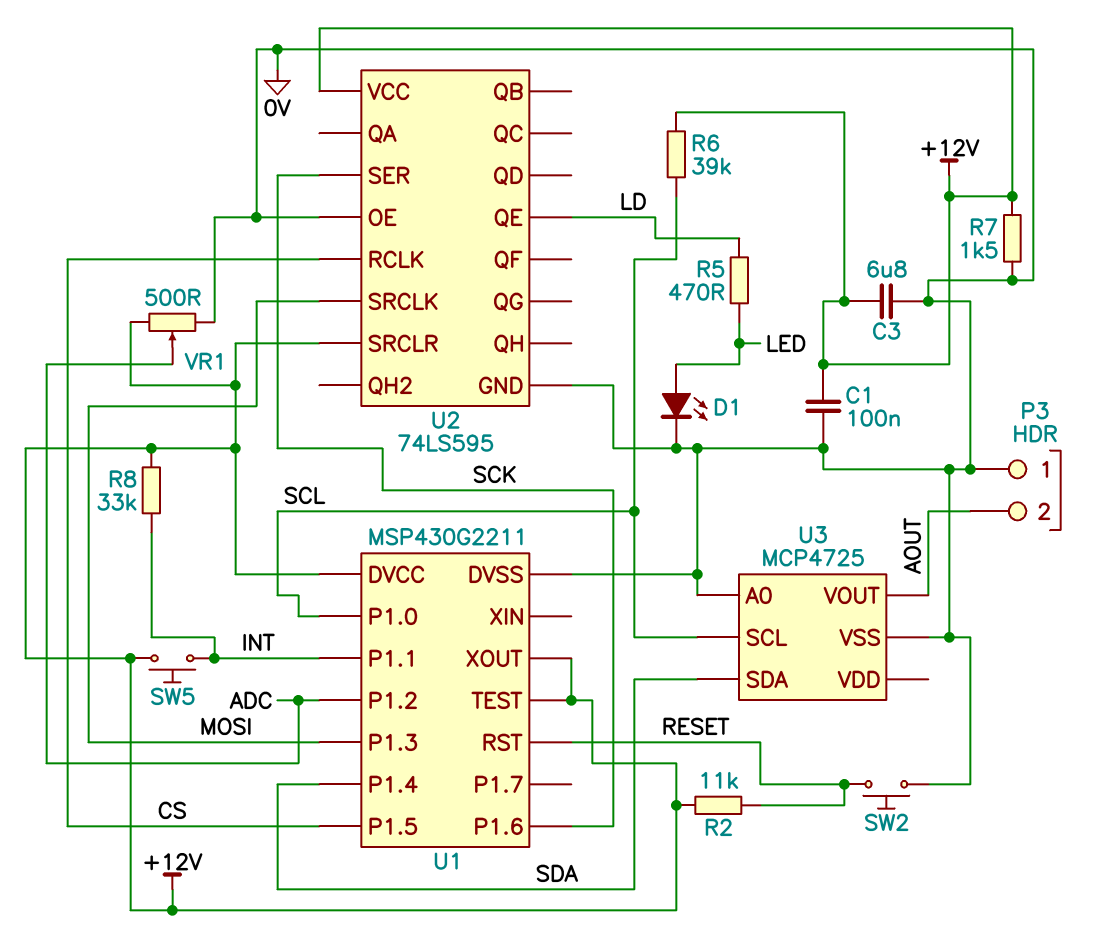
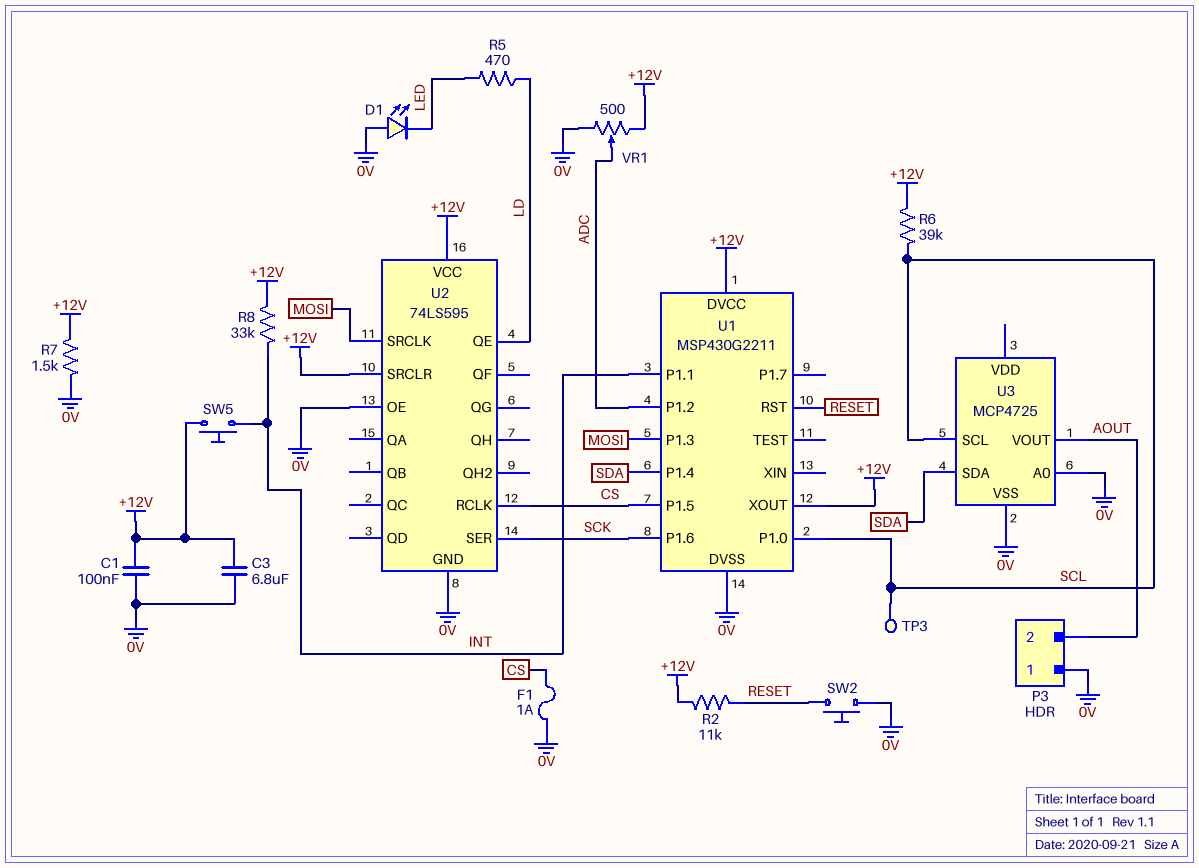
D1: LED (A LED, K 0V) -> LED (A 0V, K LED)
F1: none -> 1A (0V, CS)
TP3: none -> test point (SCL)
U1 pin TEST: +12V -> none

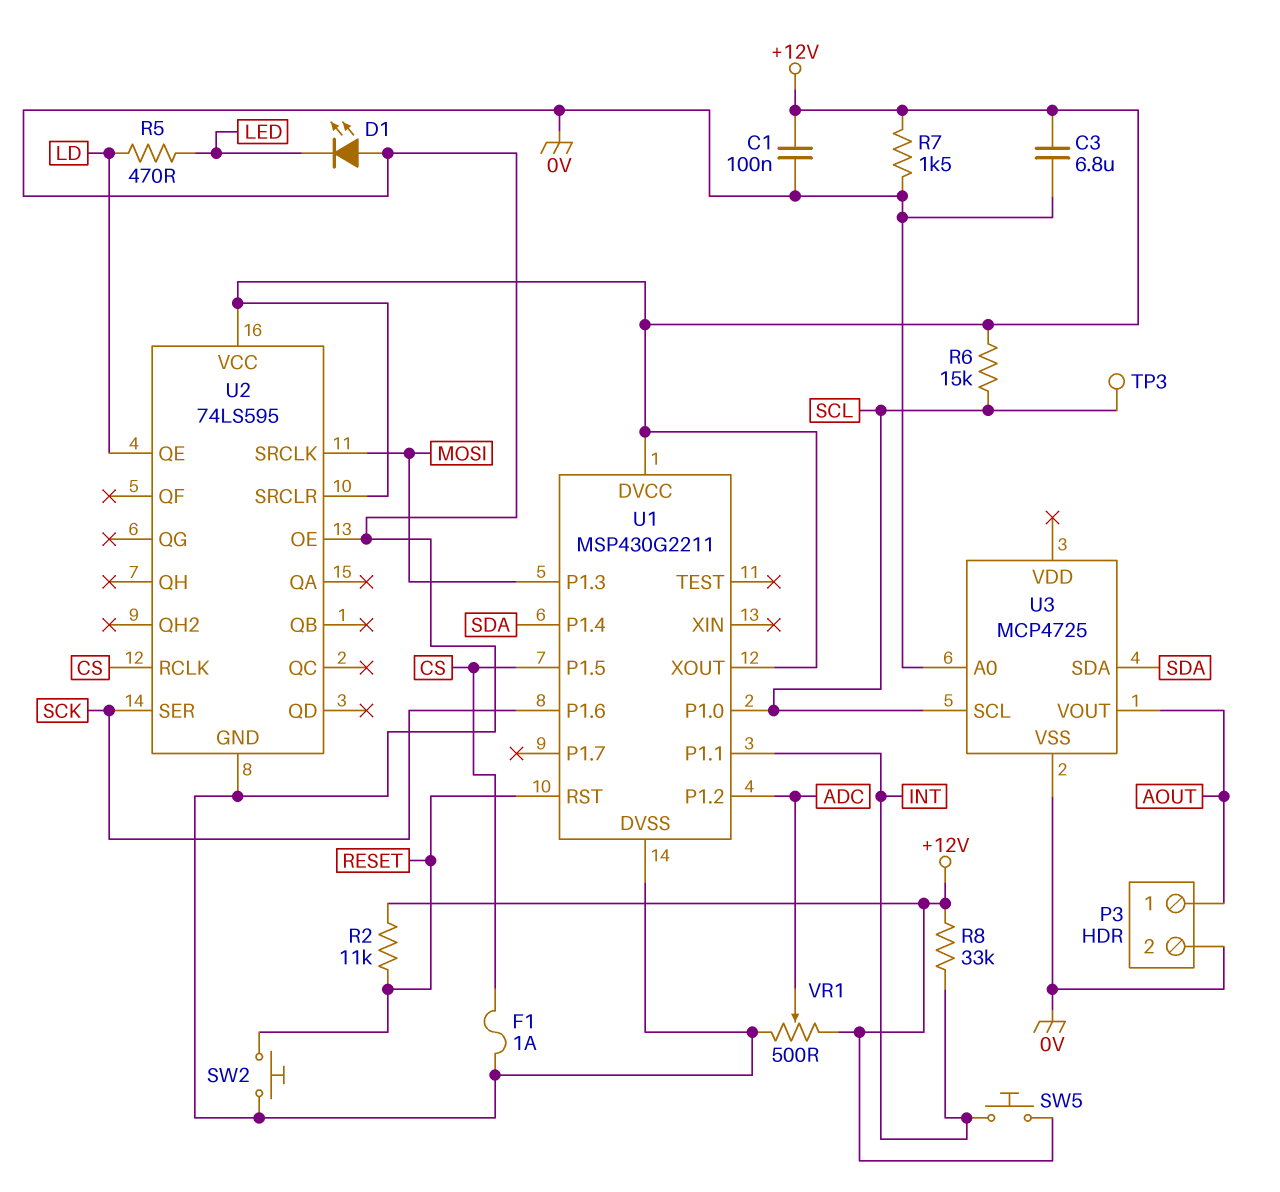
P3 pin 1: 0V -> AOUT
P3 pin 2: AOUT -> 0V
R6: 39k (+12V, SCL) -> 15k (+12V, SCL)

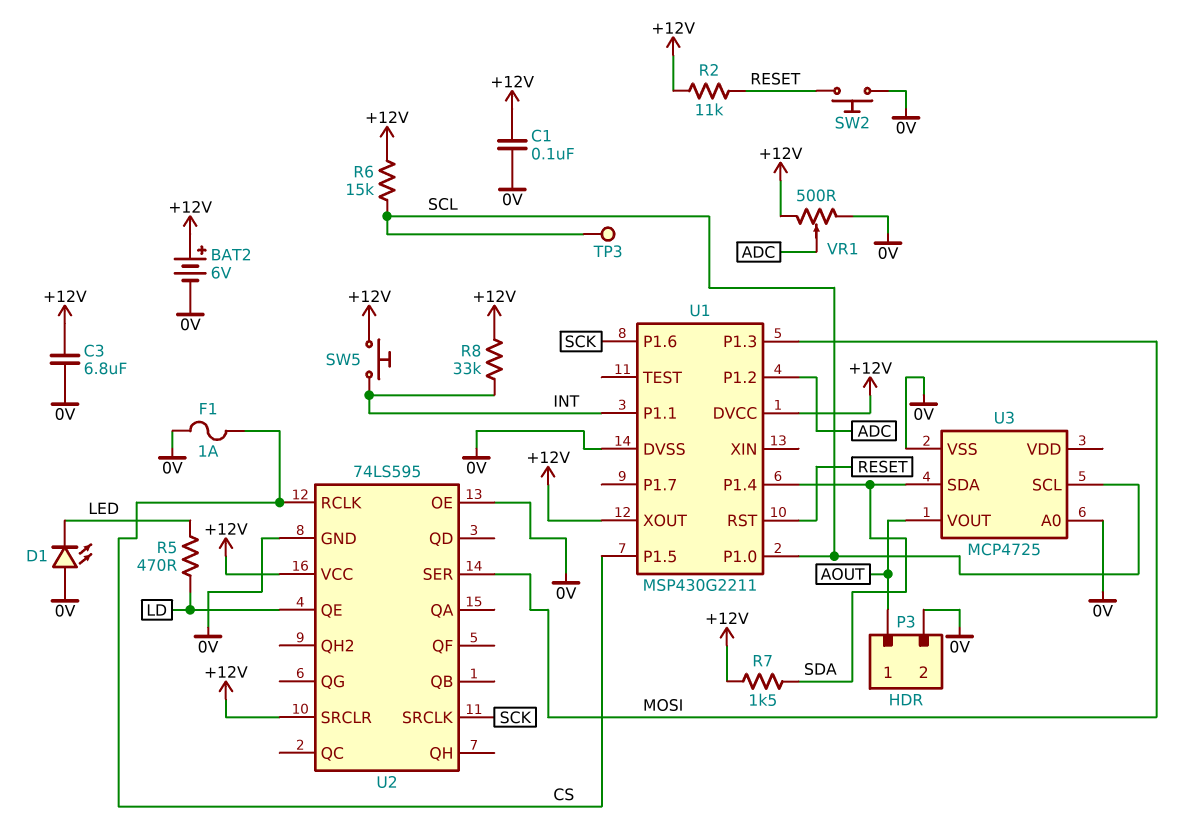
BAT2: none -> 6V (plus +12V, minus 0V)
R7: 1.5k (+12V, 0V) -> 1.5k (+12V, SDA)
U2 pin SER: SCK -> MOSI
U2 pin SRCLK: MOSI -> SCK

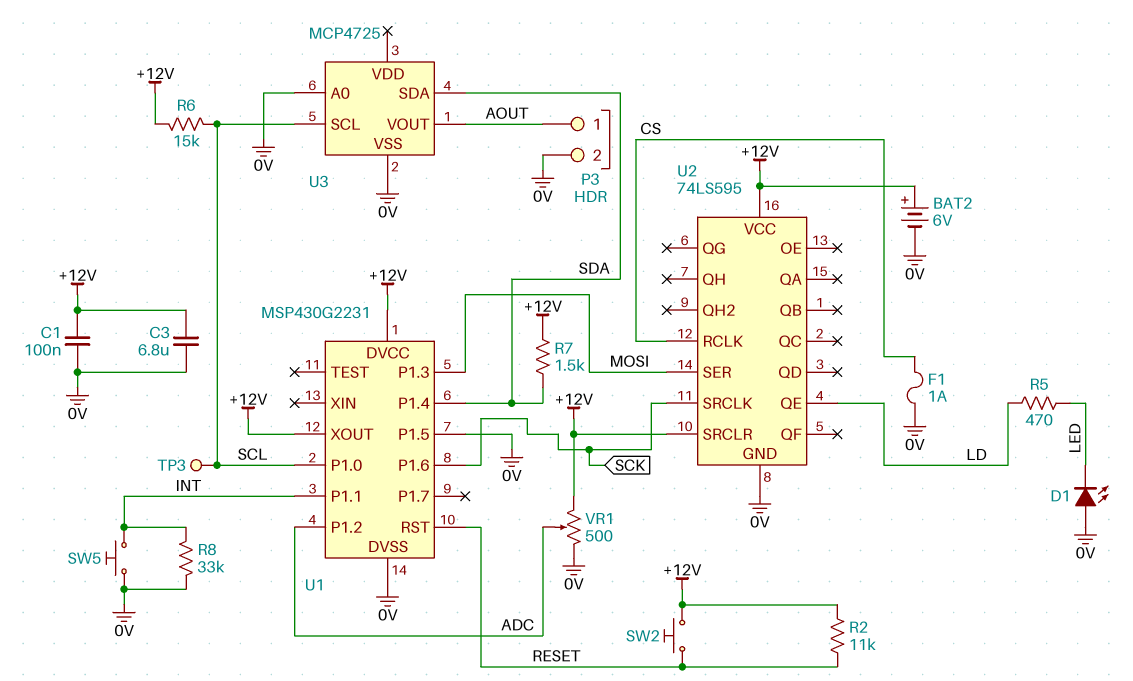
R8: 33k (+12V, INT) -> 33k (0V, INT)
SW2: button (0V, RESET) -> button (+12V, RESET)
SW5: button (+12V, INT) -> button (0V, INT)
U1: MSP430G2211 -> MSP430G2231
U1 pin P1.5: CS -> 0V
U2 pin OE: 0V -> none

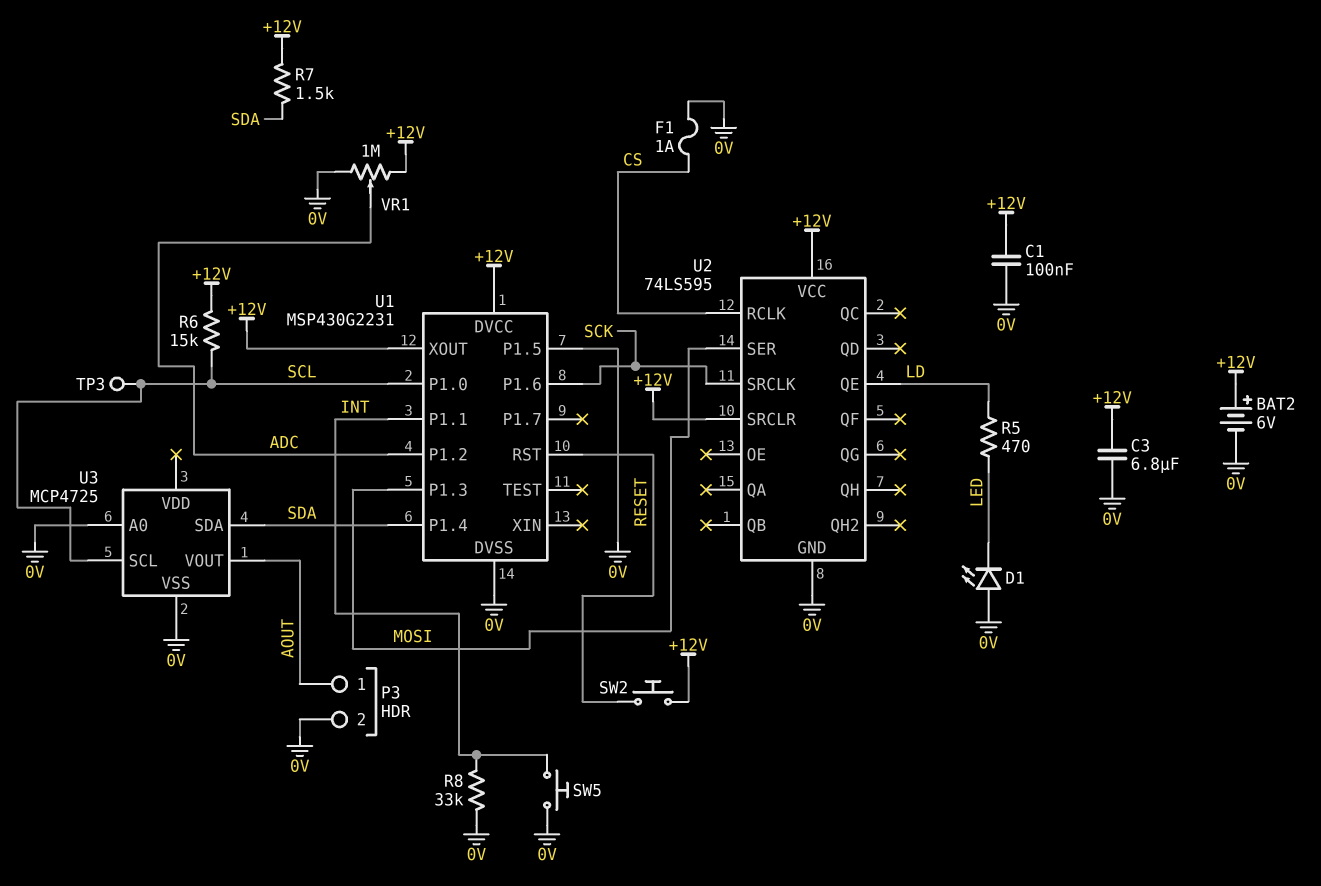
R2: 11k (+12V, RESET) -> none
VR1: 500 (+12V, 0V, wiper ADC) -> 1M (+12V, 0V, wiper ADC)

